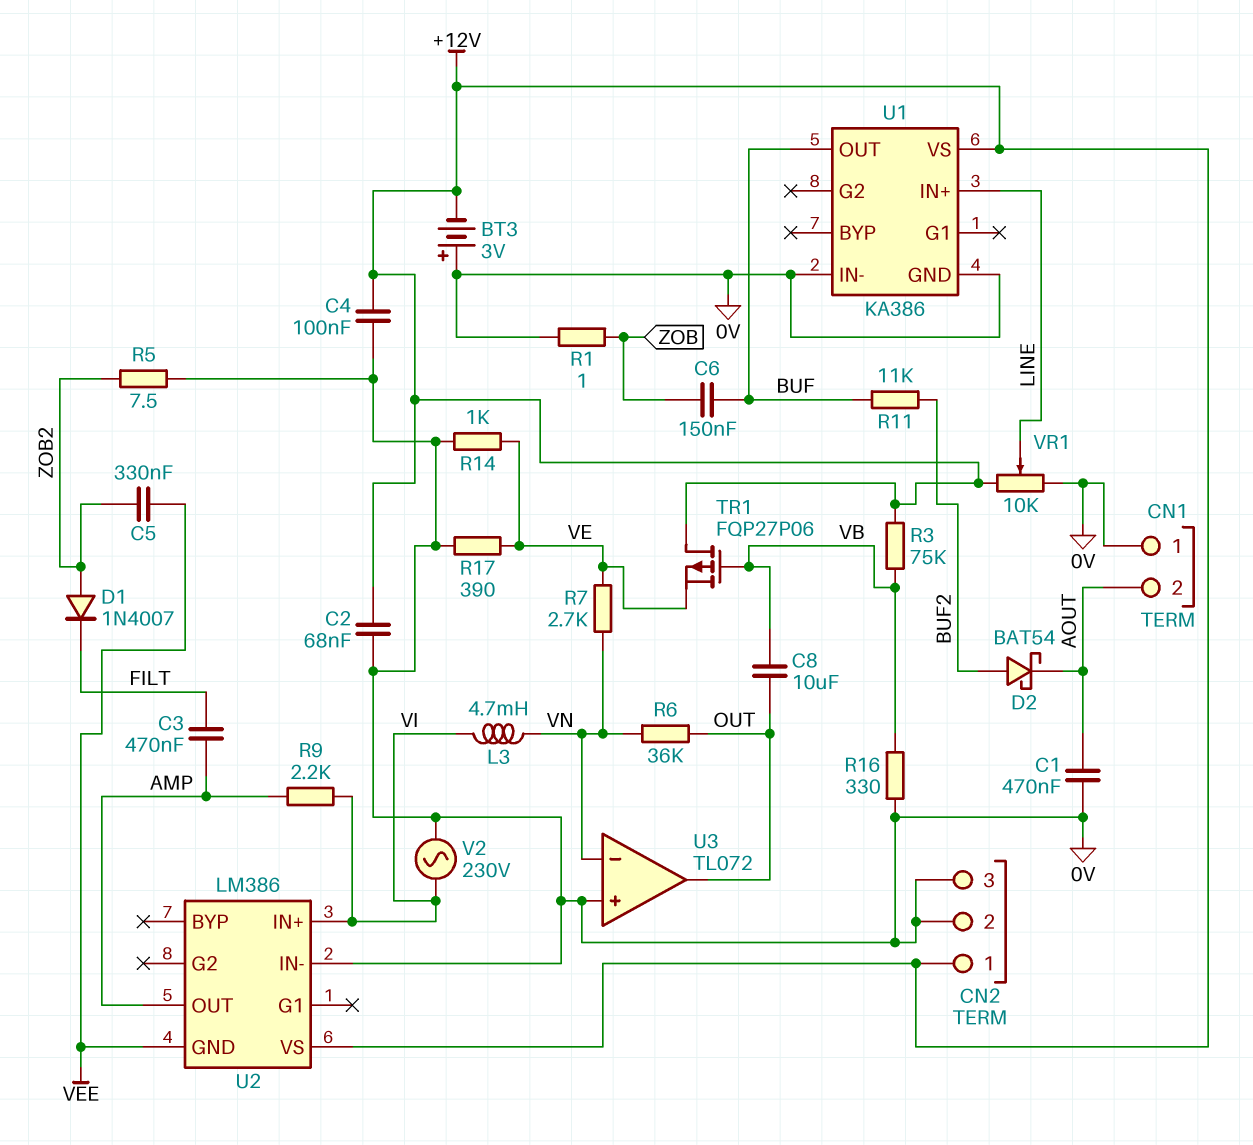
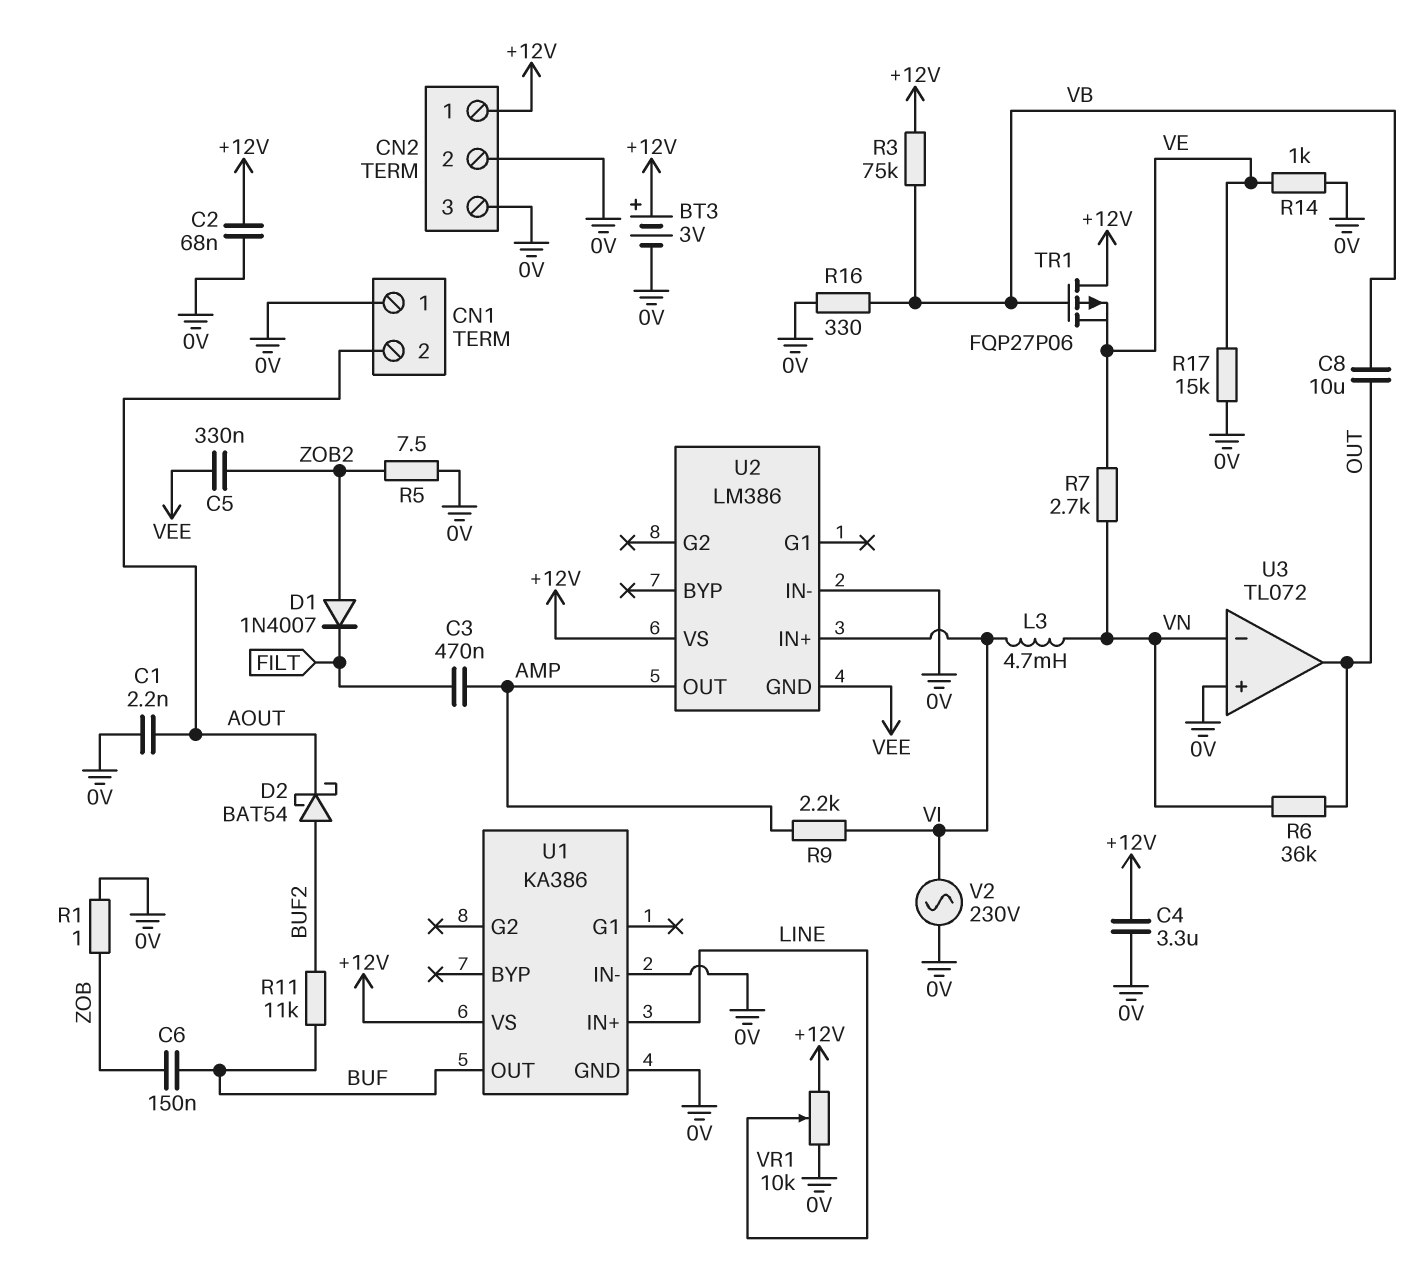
BT3: 3V (plus 0V, minus +12V) -> 3V (plus +12V, minus 0V)
C1: 470nF (0V, AOUT) -> 2.2nF (0V, AOUT)
C4: 100nF (+12V, 0V) -> 3.3uF (+12V, 0V)
R17: 390 (0V, VE) -> 15k (0V, VE)

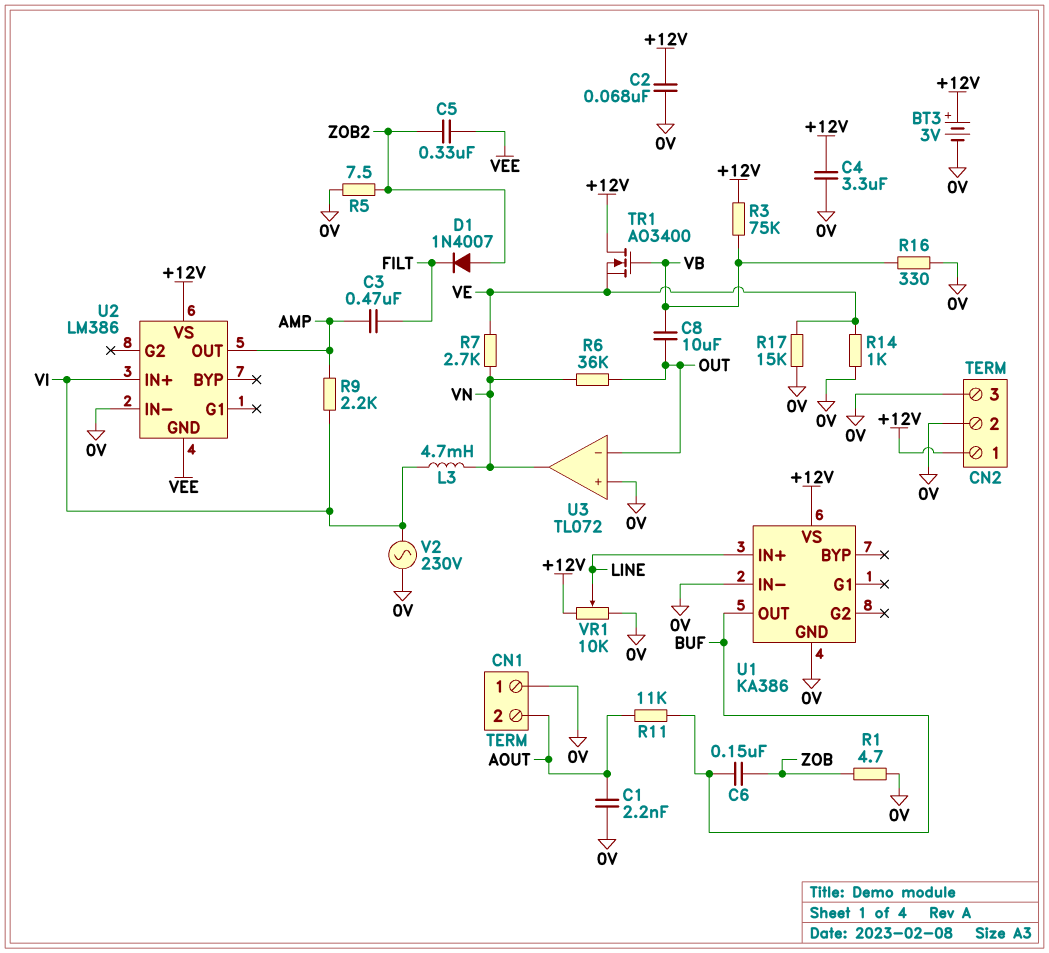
D2: schottky BAT54 (A BUF2, K AOUT) -> none
R1: 1 (0V, ZOB) -> 4.7 (0V, ZOB)
R11: 11k (BUF, BUF2) -> 11k (AOUT, BUF)
TR1: PMOS FQP27P06 (G VB, D +12V, S VE) -> NMOS AO3400 (G VB, D +12V, S VE)
U3 pin in-: VN -> OUT
U3 pin out: OUT -> VN

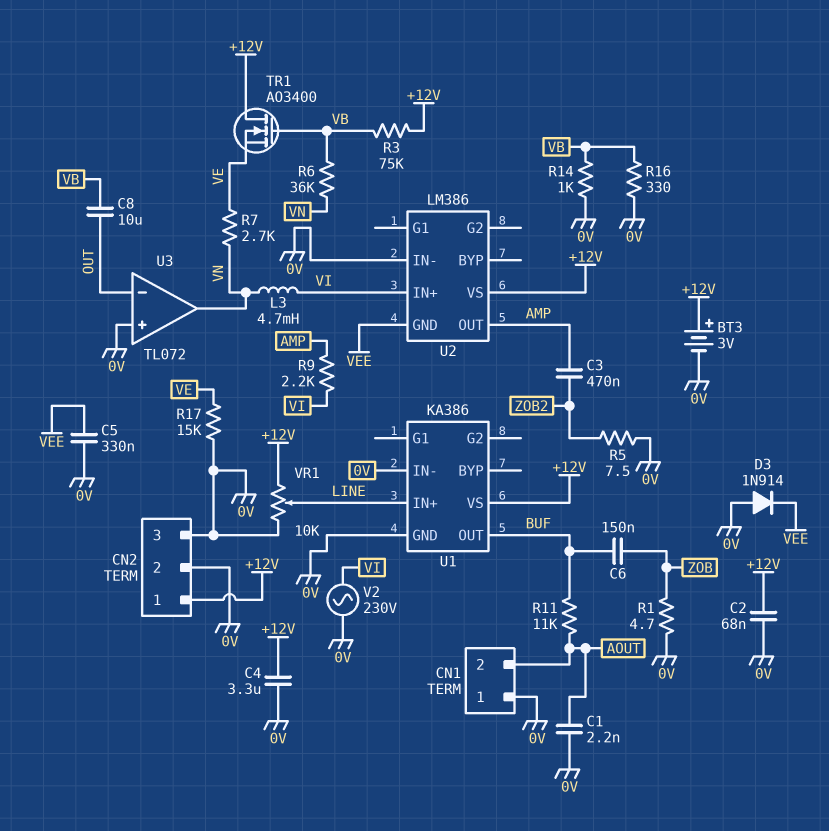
C3: 470nF (AMP, FILT) -> 470nF (AMP, ZOB2)
C5: 330nF (VEE, ZOB2) -> 330nF (0V, VEE)
D1: diode 1N4007 (A ZOB2, K FILT) -> none
D3: none -> diode 1N914 (A 0V, K VEE)
R6: 36k (OUT, VN) -> 36k (VB, VN)
R14: 1k (0V, VE) -> 1k (0V, VB)

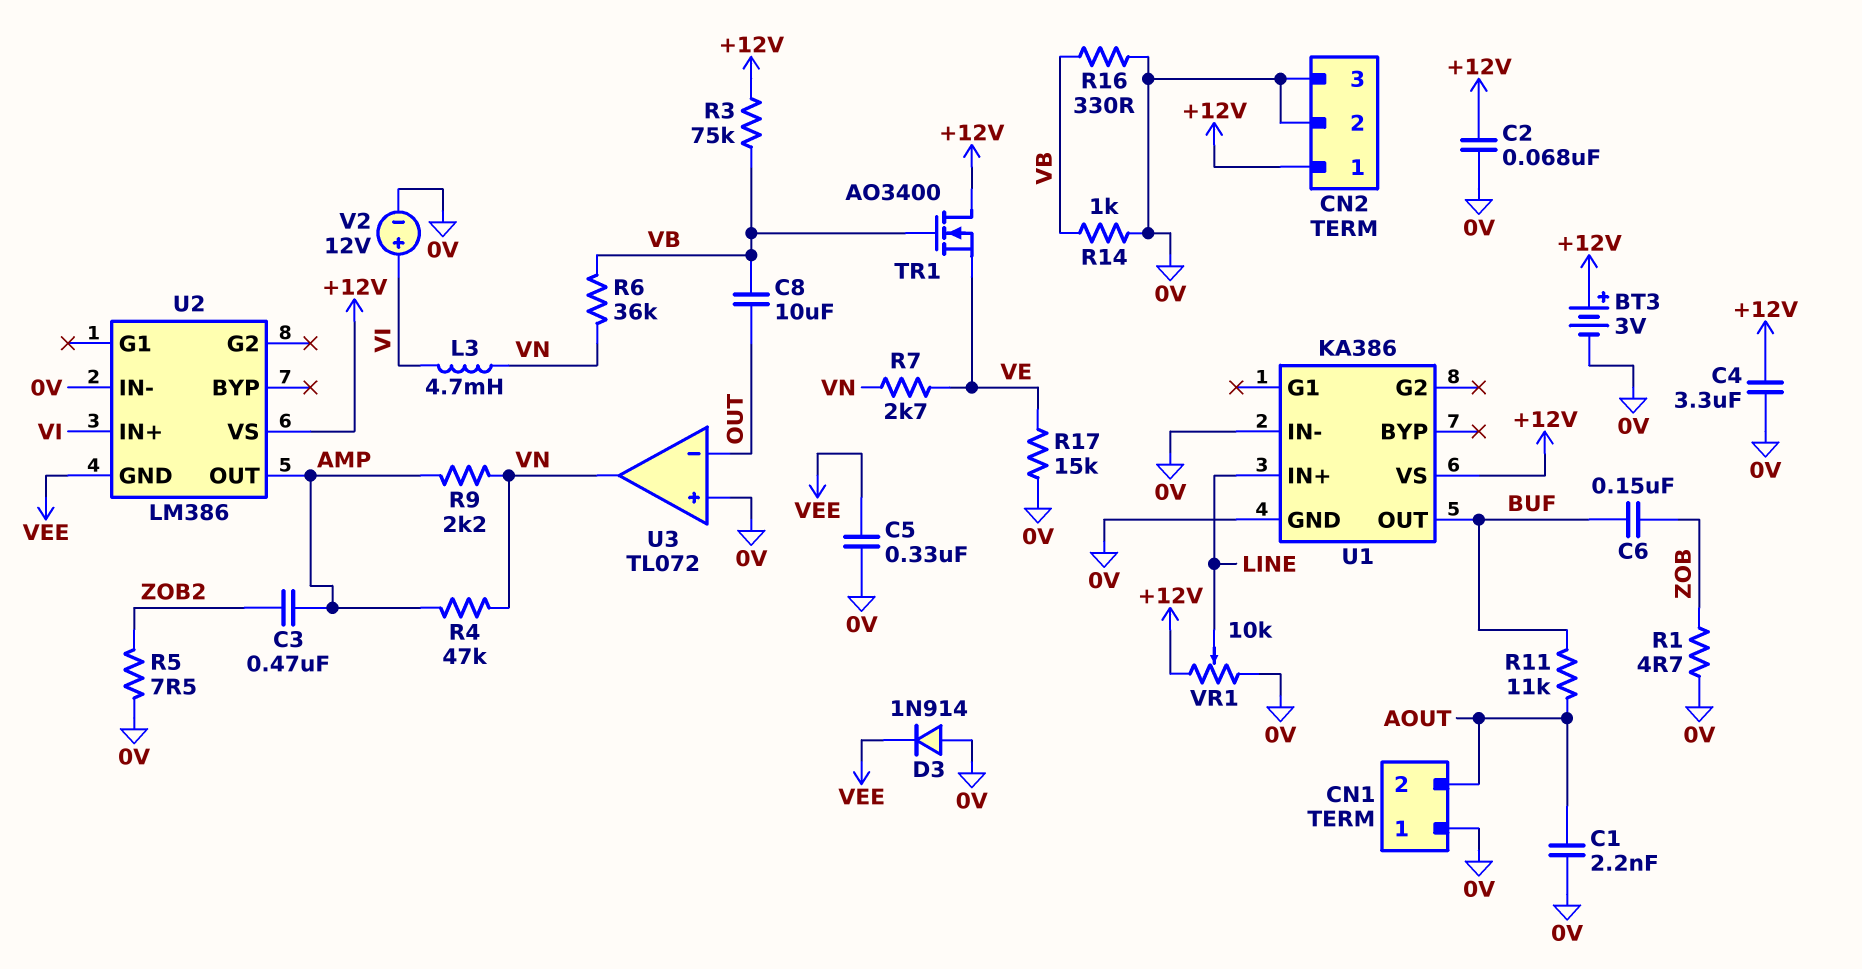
R4: none -> 47k (AMP, VN)
R9: 2.2k (AMP, VI) -> 2.2k (AMP, VN)
V2: AC 230V (0V, VI) -> 12V (plus VI, minus 0V)

